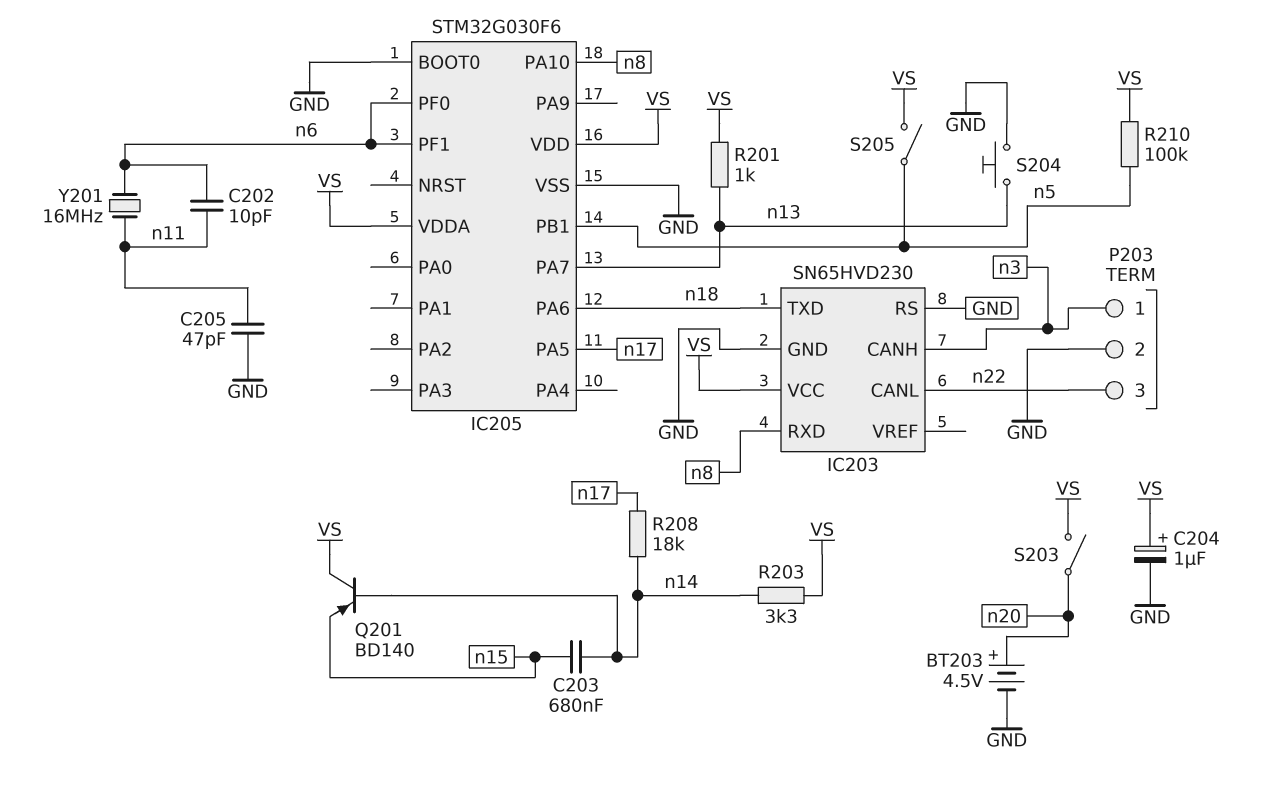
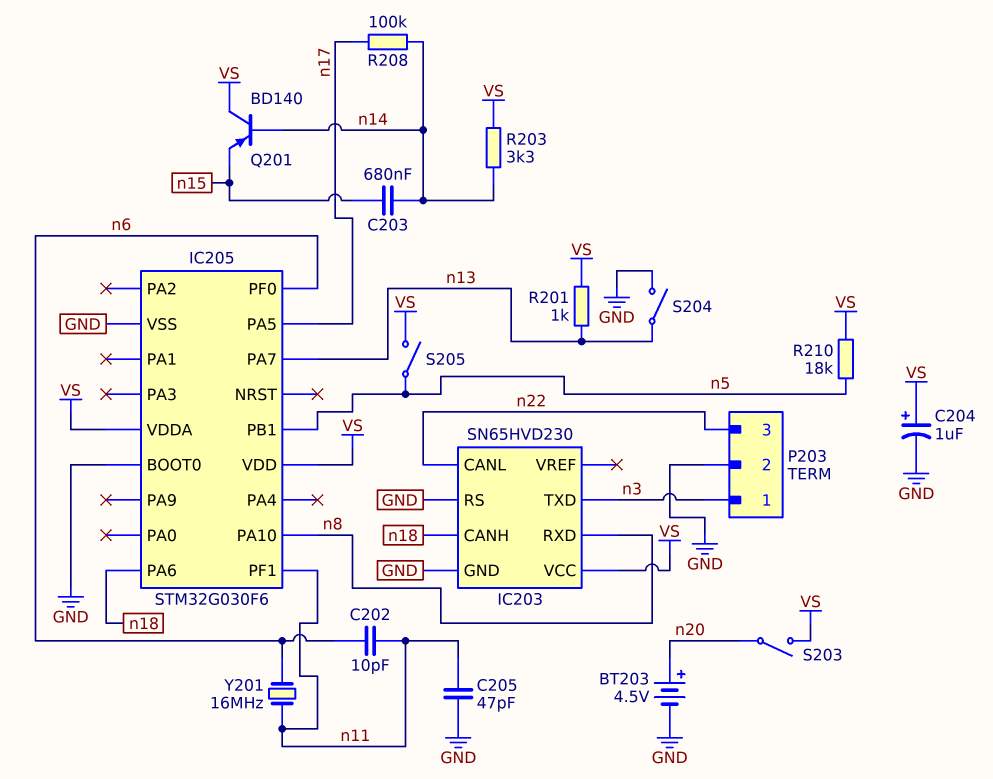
IC203 pin CANH: n3 -> n18
IC203 pin TXD: n18 -> n3
IC205 pin PF1: n6 -> n11
R208: 18k (n14, n17) -> 100k (n14, n17)
R210: 100k (VS, n5) -> 18k (VS, n5)
S204: button (GND, n13) -> switch (GND, n13)

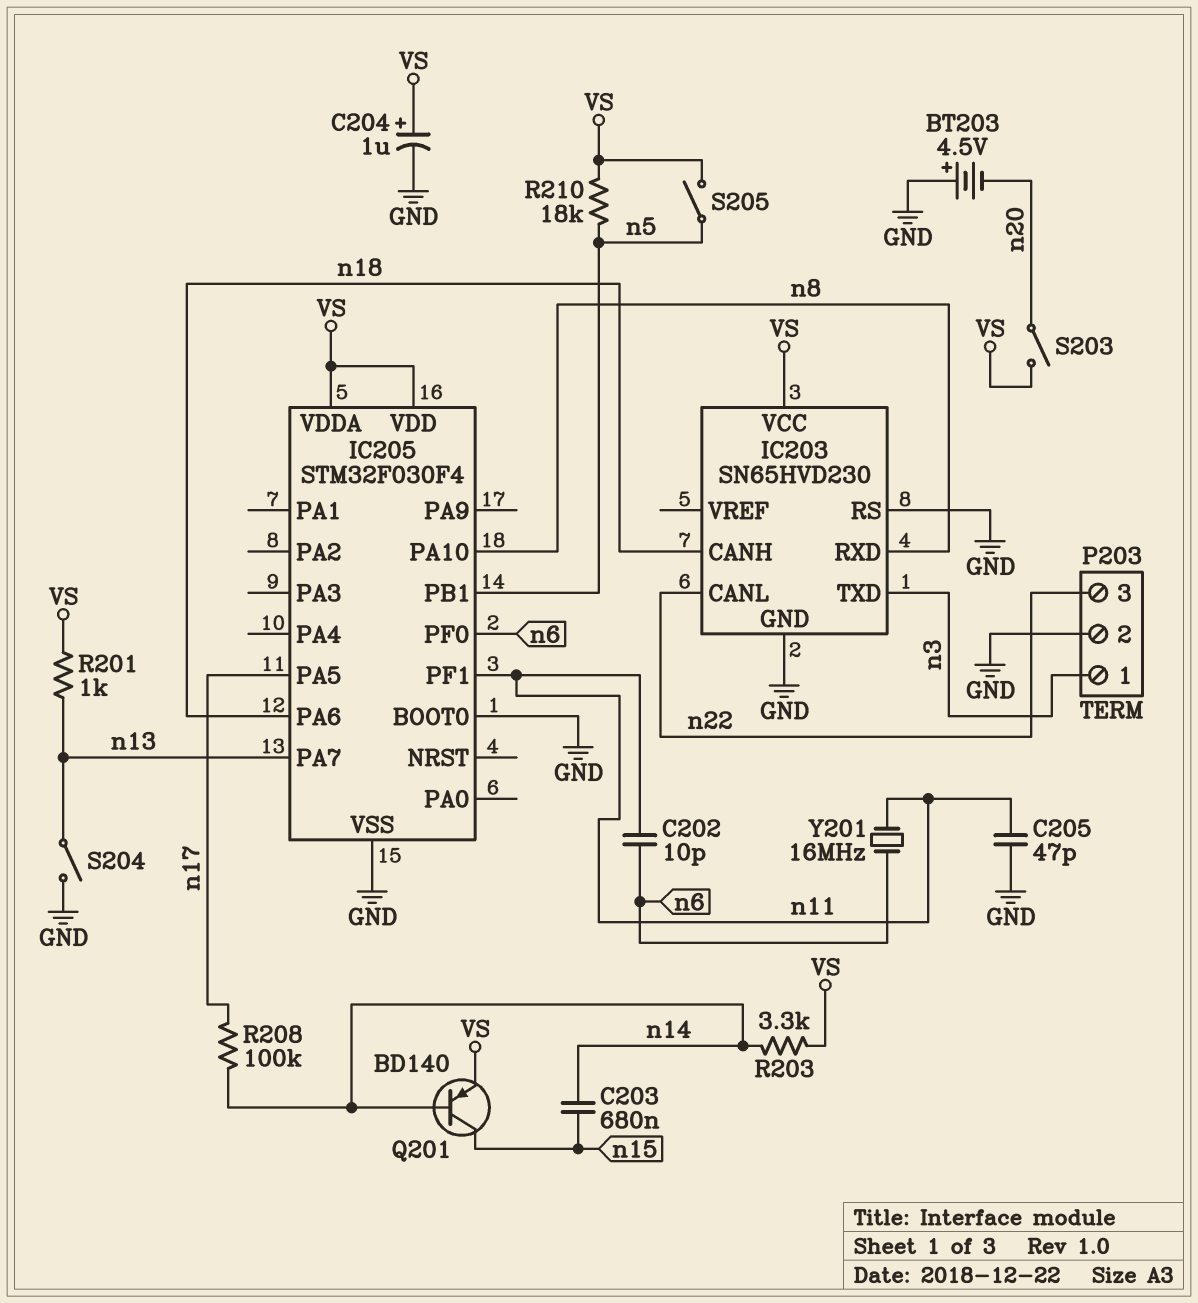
BT203: 4.5V (plus n20, minus GND) -> 4.5V (plus GND, minus n20)
IC205: STM32G030F6 -> STM32F030F4
Q201: PNP BD140 (B n14, C VS, E n15) -> PNP BD140 (B n14, C n15, E VS)

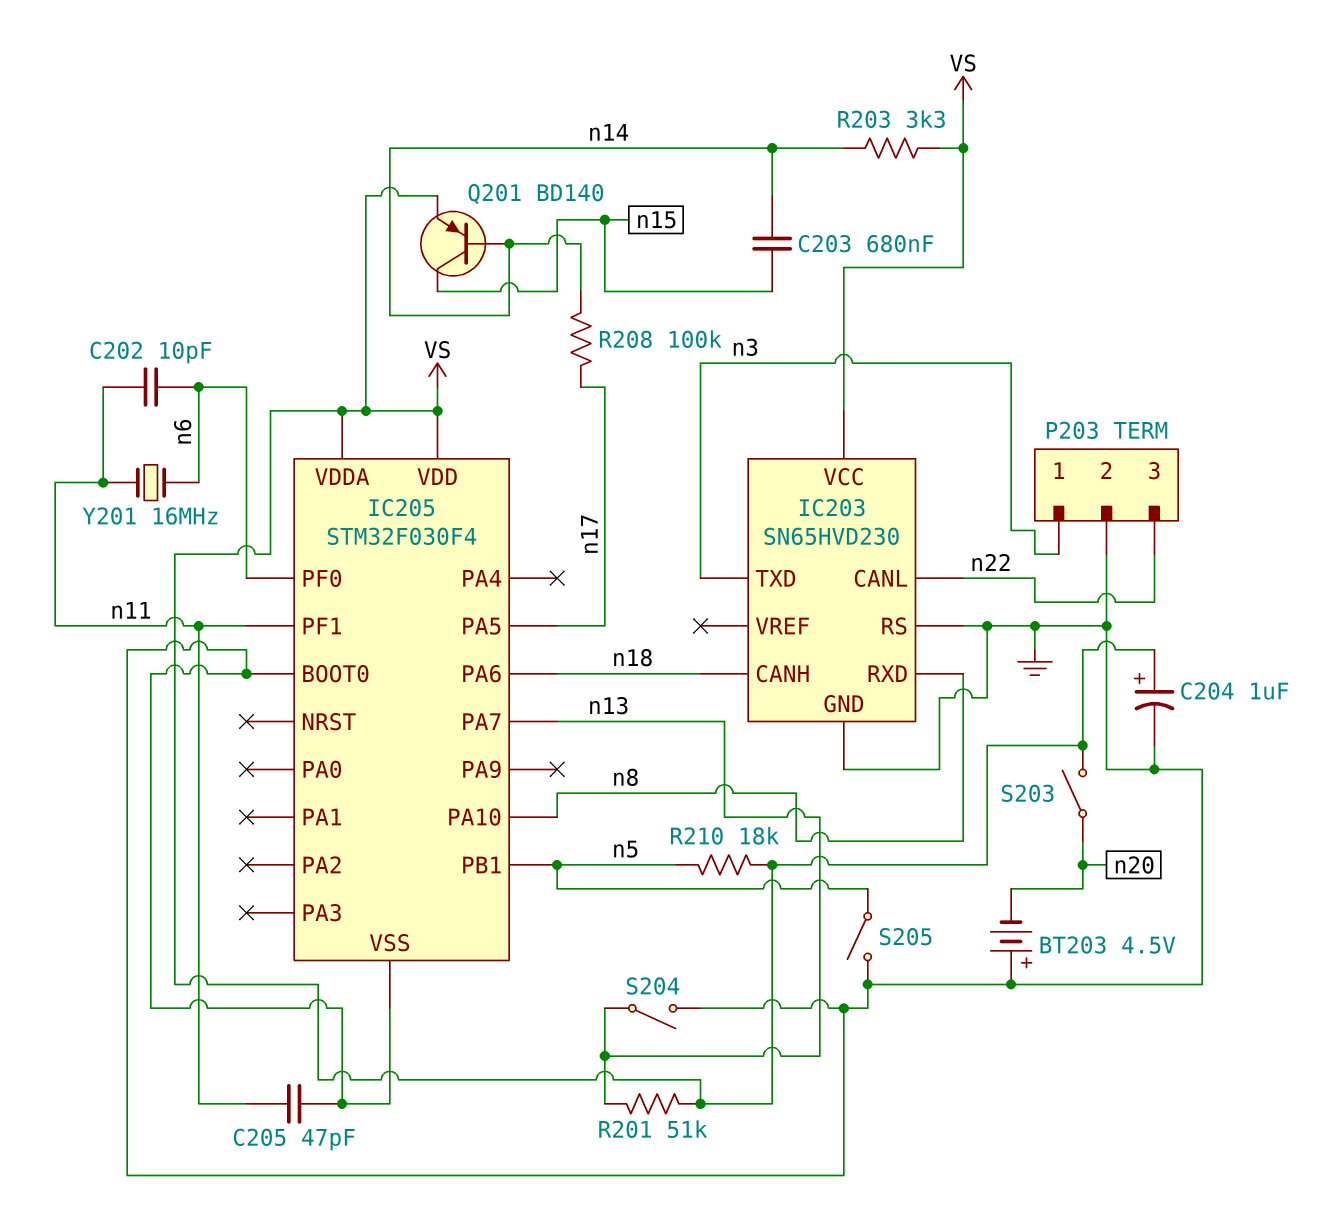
R201: 1k (VS, n13) -> 51k (VS, n13)
S205: switch (VS, n5) -> switch (GND, n5)

